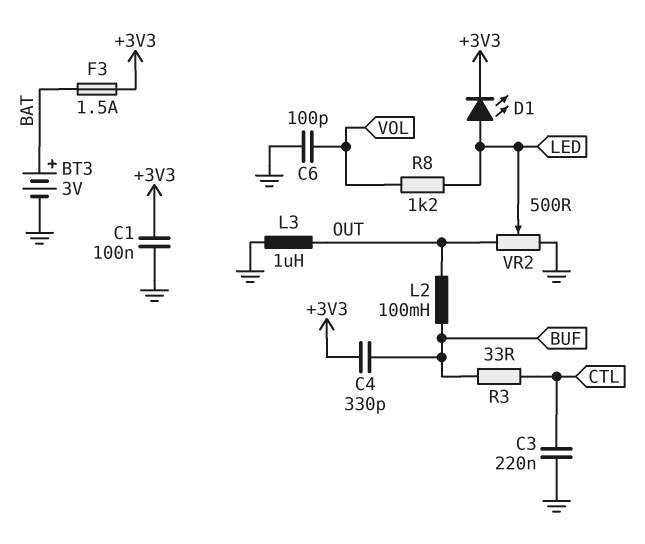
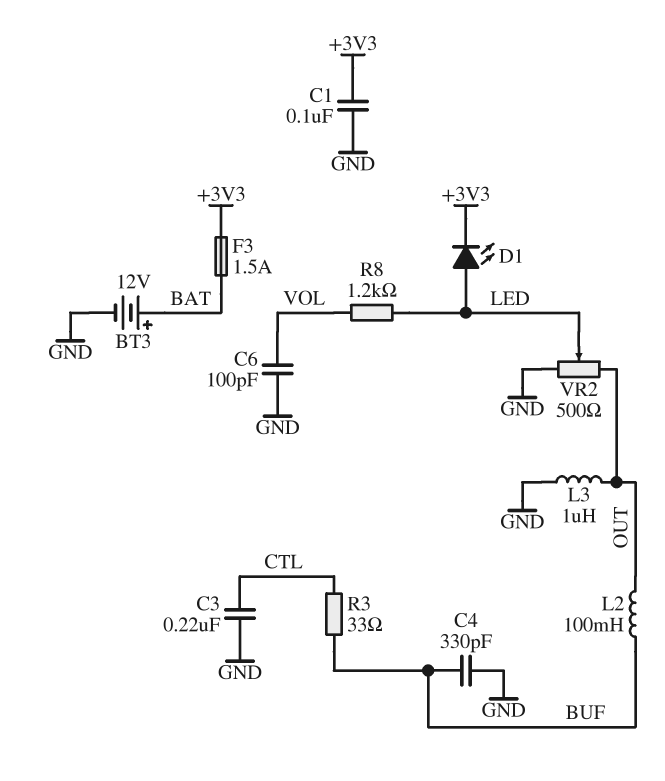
BT3: 3V (plus BAT, minus GND) -> 12V (plus BAT, minus GND)
C4: 330pF (+3V3, BUF) -> 330pF (BUF, GND)

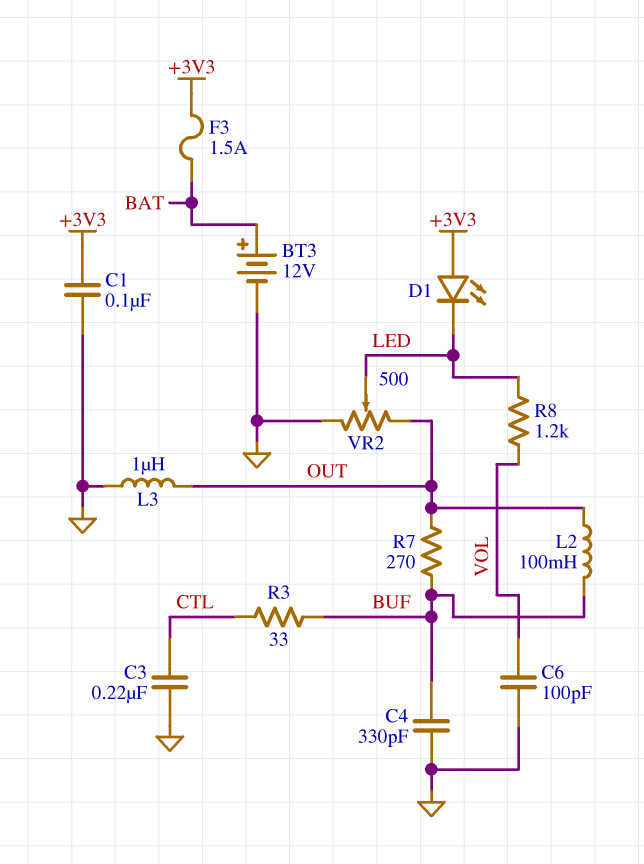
D1: LED (A LED, K +3V3) -> LED (A +3V3, K LED)
R7: none -> 270 (BUF, OUT)

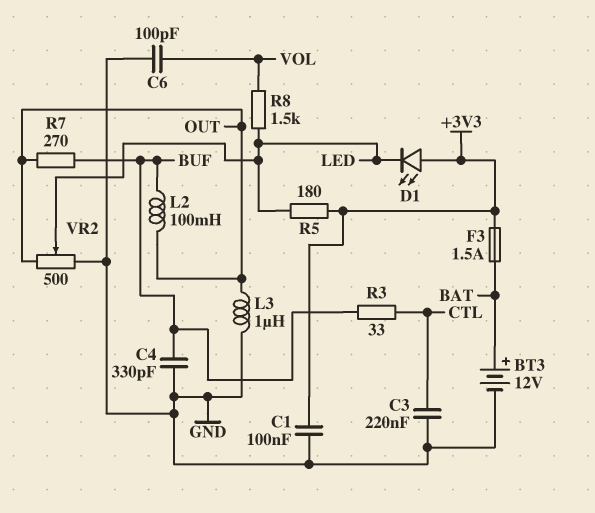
R5: none -> 180 (+3V3, LED)
R8: 1.2k (LED, VOL) -> 1.5k (LED, VOL)

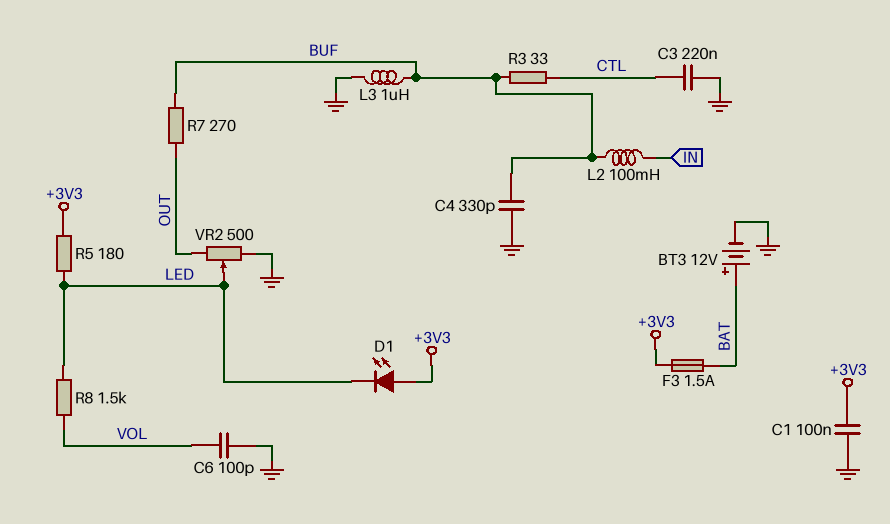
L2: 100mH (BUF, OUT) -> 100mH (BUF, IN)
L3: 1uH (GND, OUT) -> 1uH (BUF, GND)

